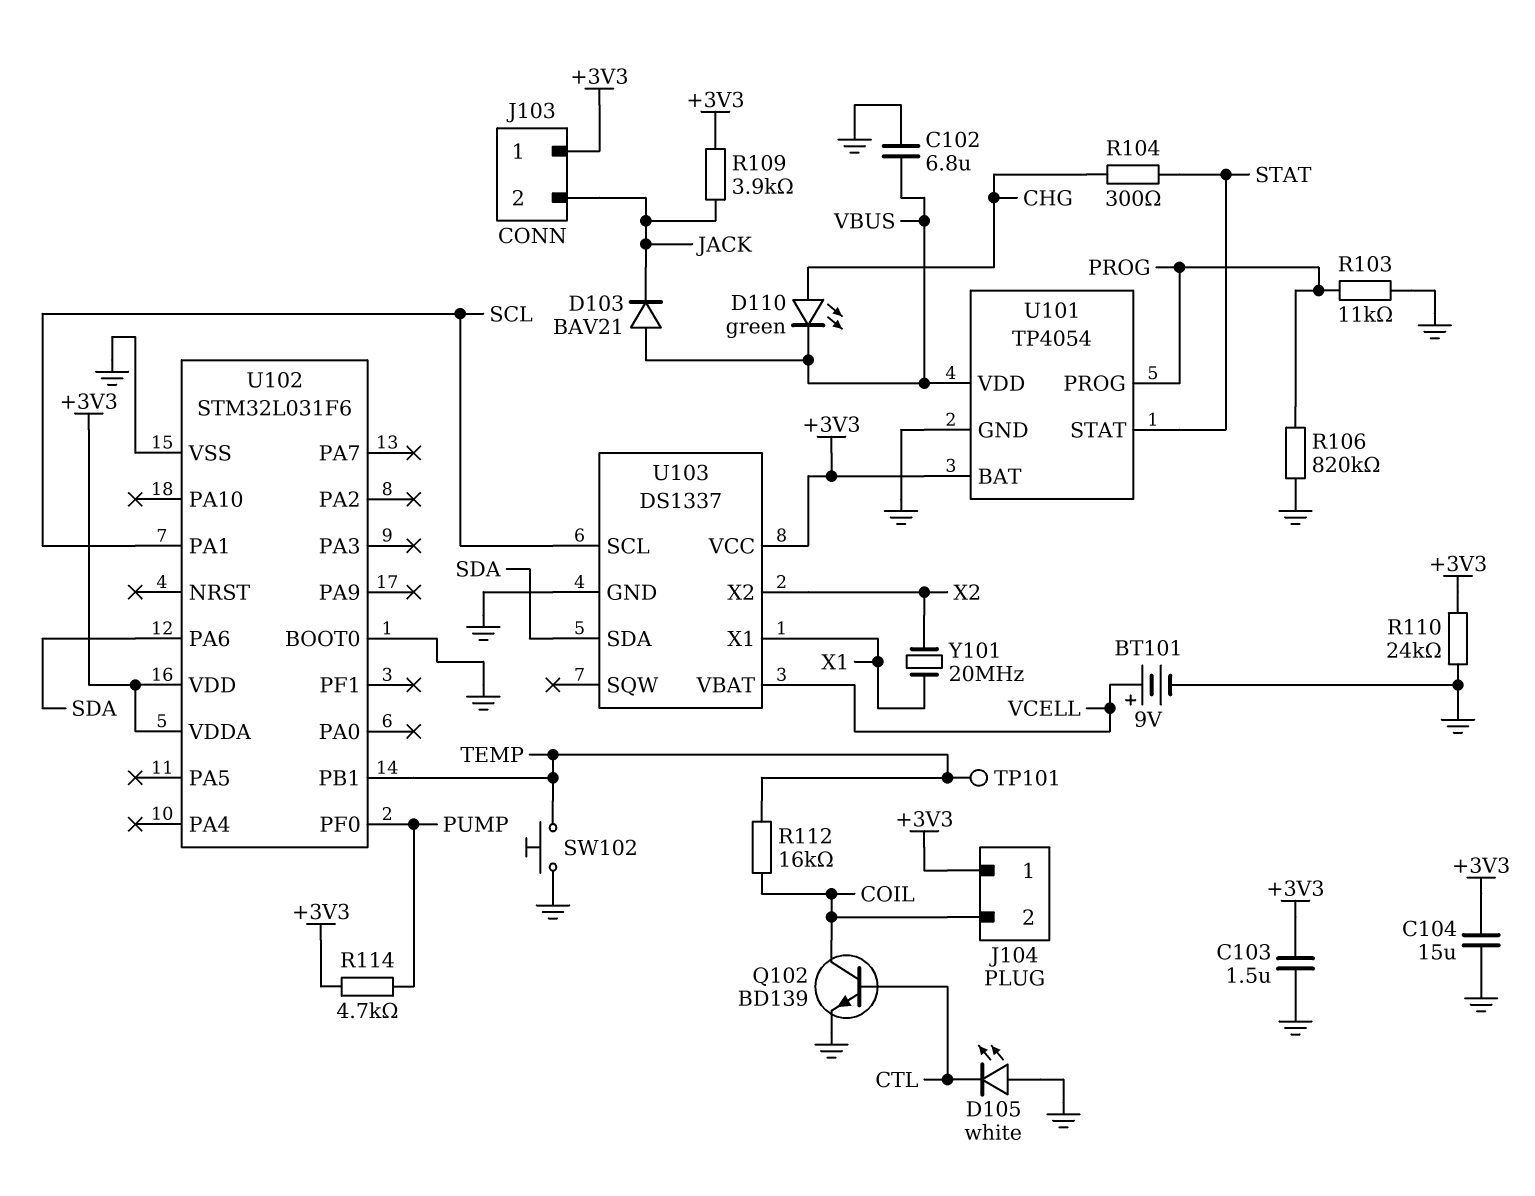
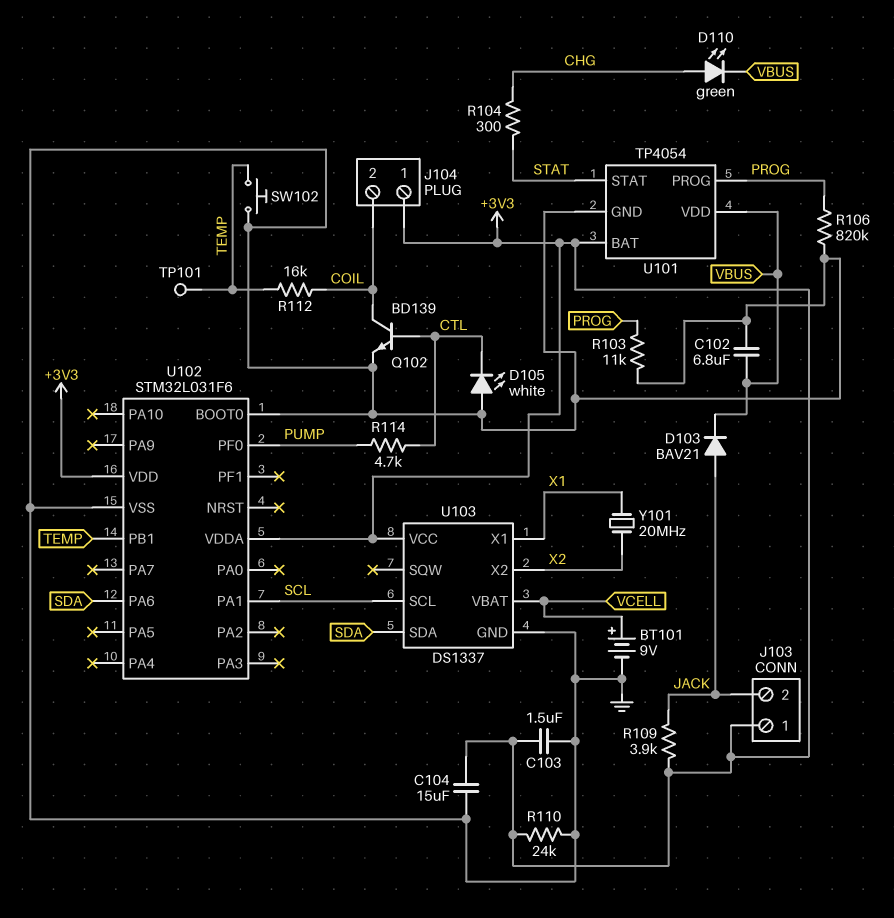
D103: diode BAV21 (A VBUS, K JACK) -> diode BAV21 (A JACK, K VBUS)
R114: 4.7k (+3V3, PUMP) -> 4.7k (CTL, PUMP)

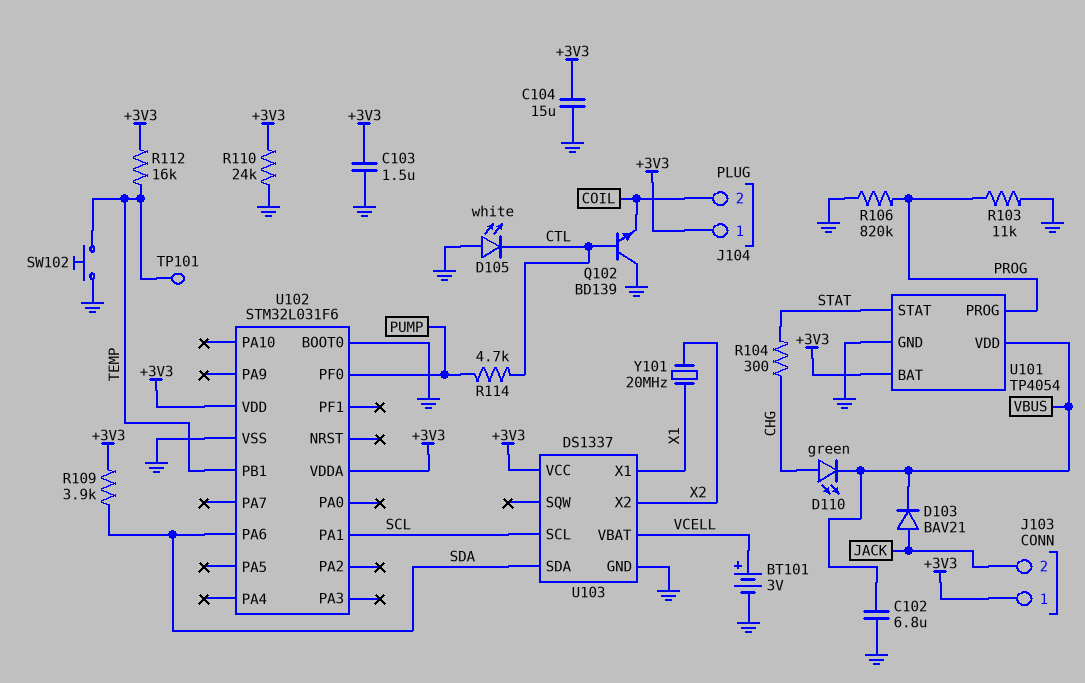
BT101: 9V (plus VCELL, minus GND) -> 3V (plus VCELL, minus GND)
Q102: NPN BD139 (B CTL, C COIL, E GND) -> NPN BD139 (B CTL, C GND, E COIL)
R109: 3.9k (+3V3, JACK) -> 3.9k (+3V3, SDA)
R112: 16k (COIL, TEMP) -> 16k (+3V3, TEMP)

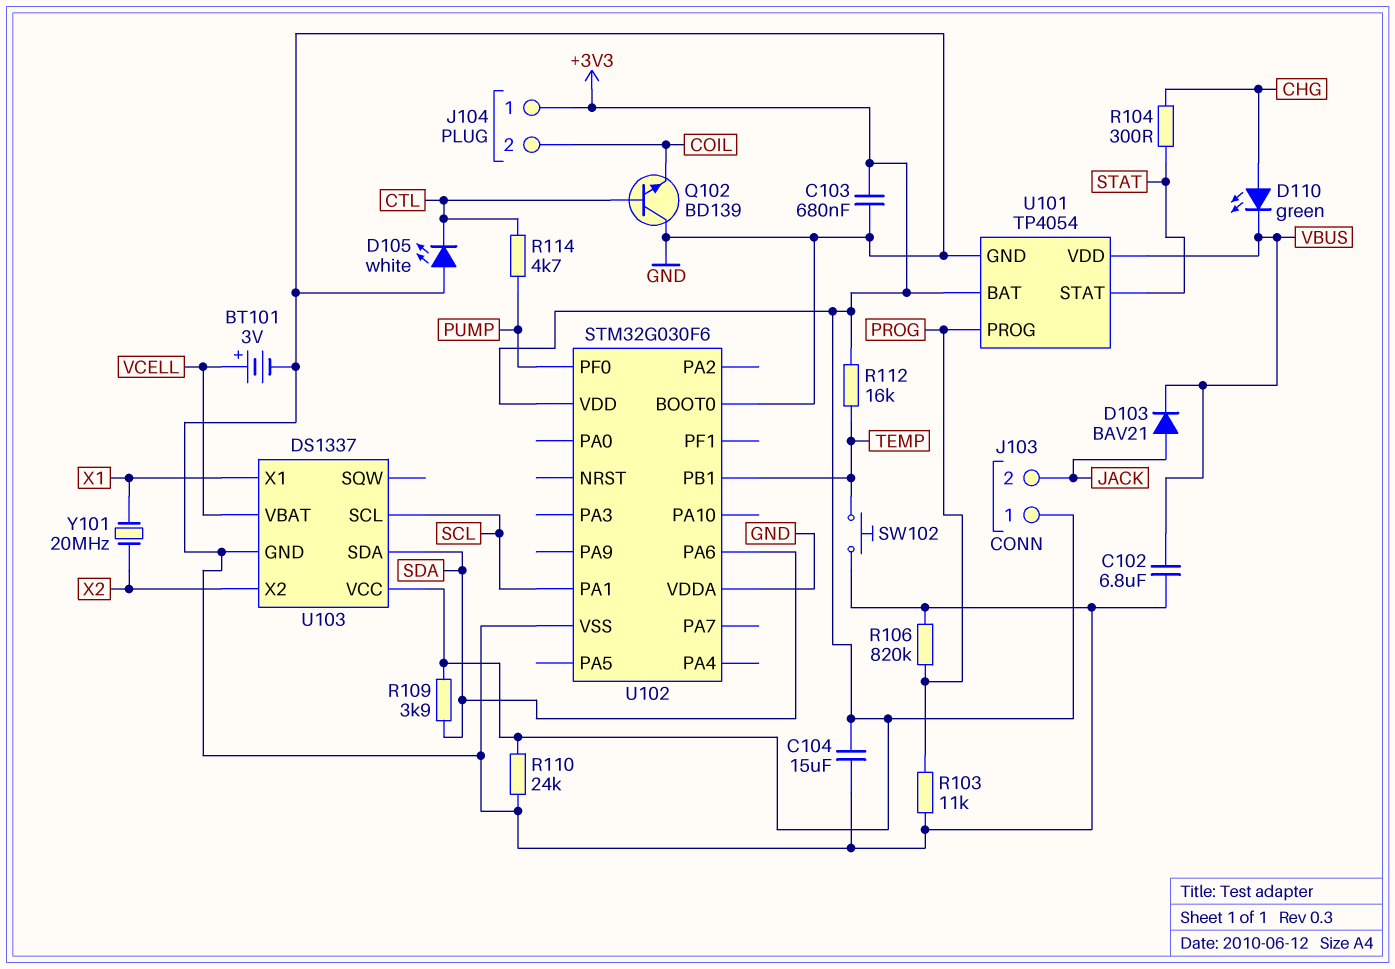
C103: 1.5uF (+3V3, GND) -> 680nF (+3V3, GND)
TP101: test point (TEMP) -> none
U102: STM32L031F6 -> STM32G030F6
U102 pin VDDA: +3V3 -> GND

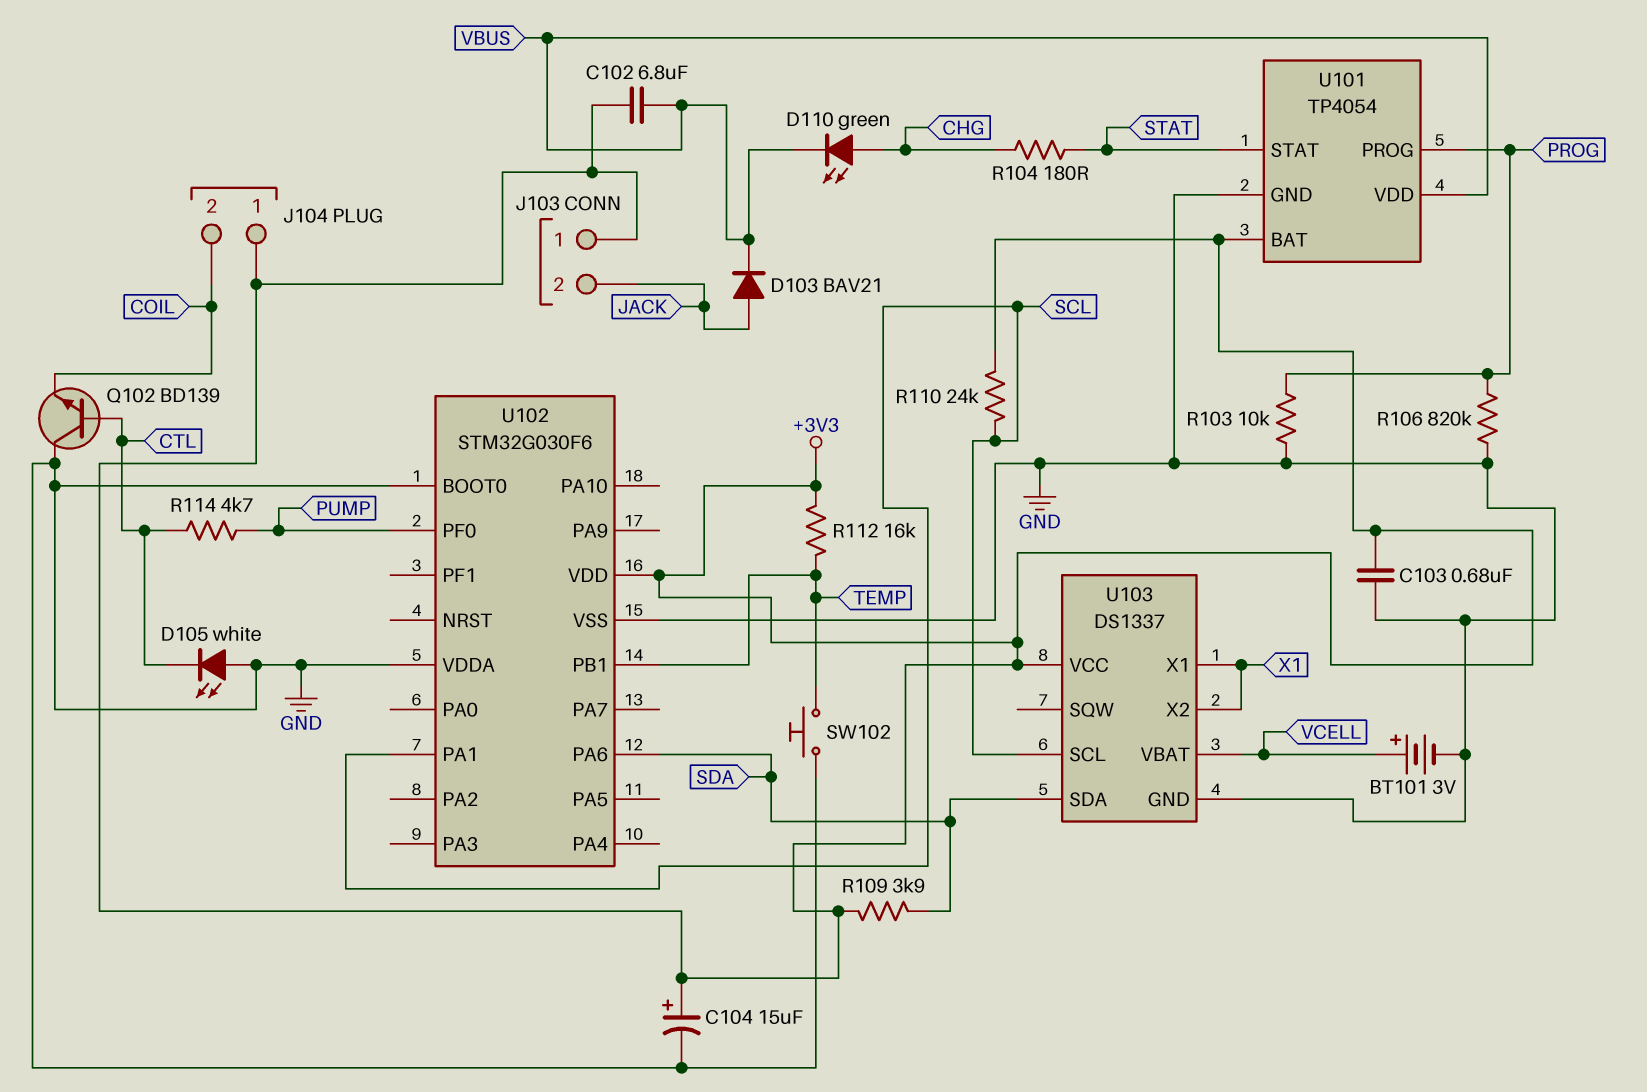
C102: 6.8uF (GND, VBUS) -> 6.8uF (+3V3, VBUS)
C104: 15uF (+3V3, GND) -> 15uF (plus +3V3, minus GND)
R103: 11k (GND, PROG) -> 10k (GND, PROG)
R104: 300 (CHG, STAT) -> 180 (CHG, STAT)
R110: 24k (+3V3, GND) -> 24k (+3V3, SCL)
U103 pin X2: X2 -> X1
Y101: 20MHz (X1, X2) -> none

